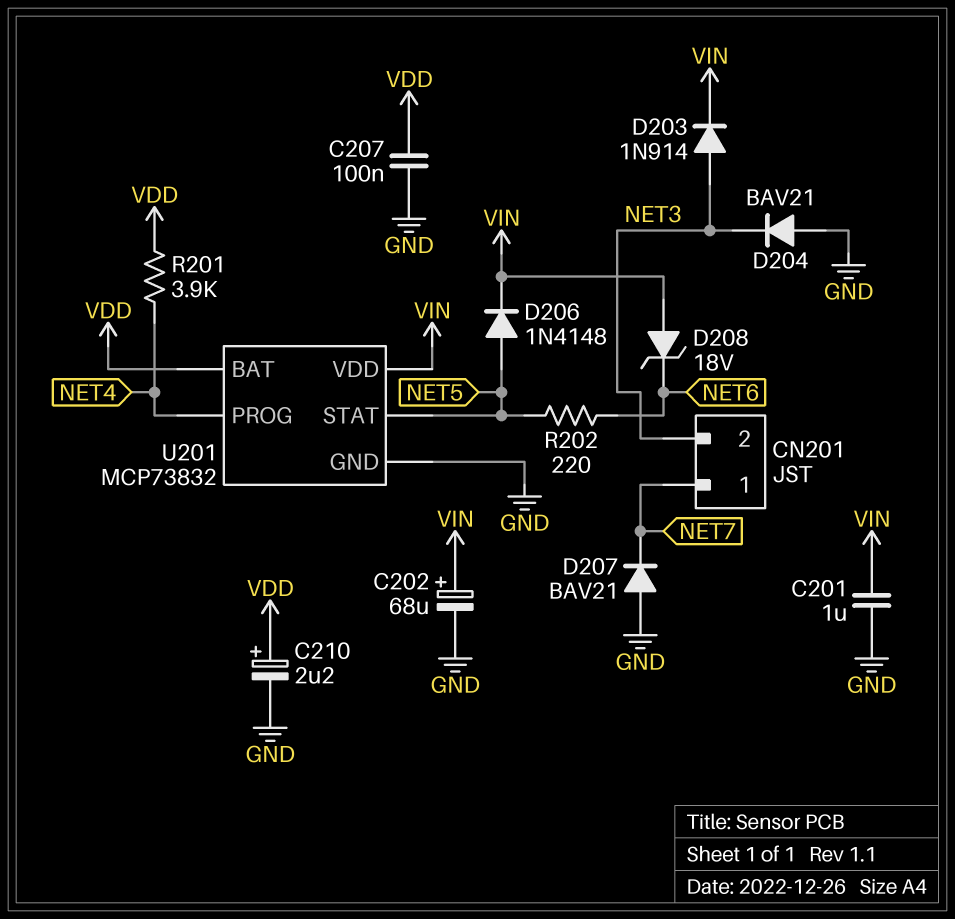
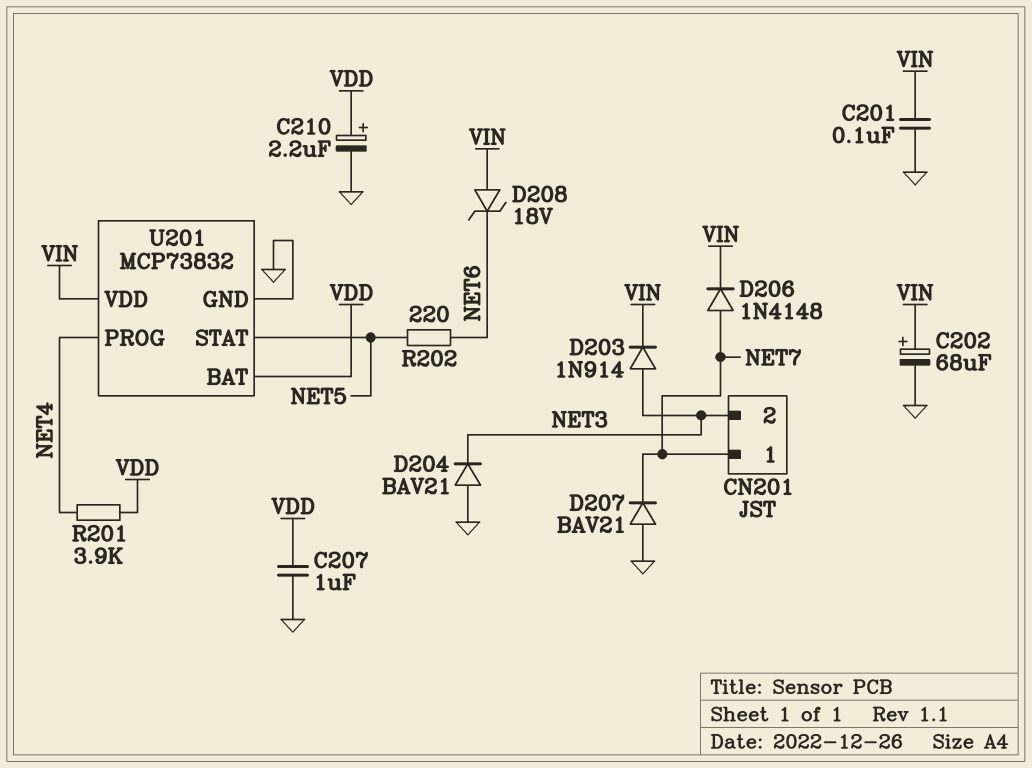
C201: 1uF (GND, VIN) -> 100nF (GND, VIN)
C207: 100nF (GND, VDD) -> 1uF (GND, VDD)
D206: diode 1N4148 (A NET5, K VIN) -> diode 1N4148 (A NET7, K VIN)

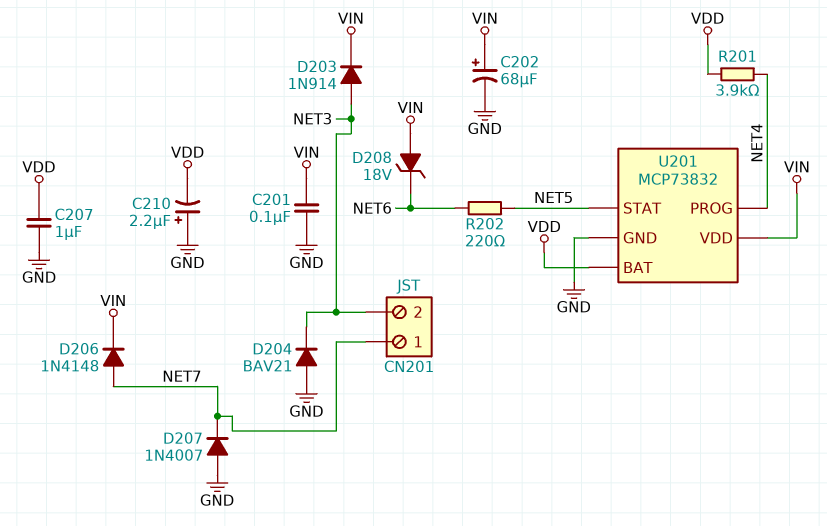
C210: 2.2uF (plus VDD, minus GND) -> 2.2uF (plus GND, minus VDD)
D207: diode BAV21 (A GND, K NET7) -> diode 1N4007 (A GND, K NET7)

